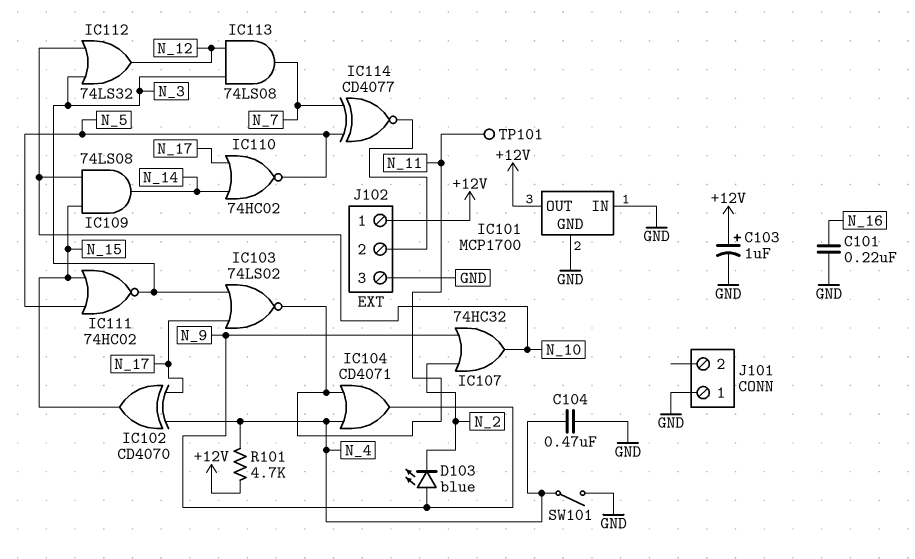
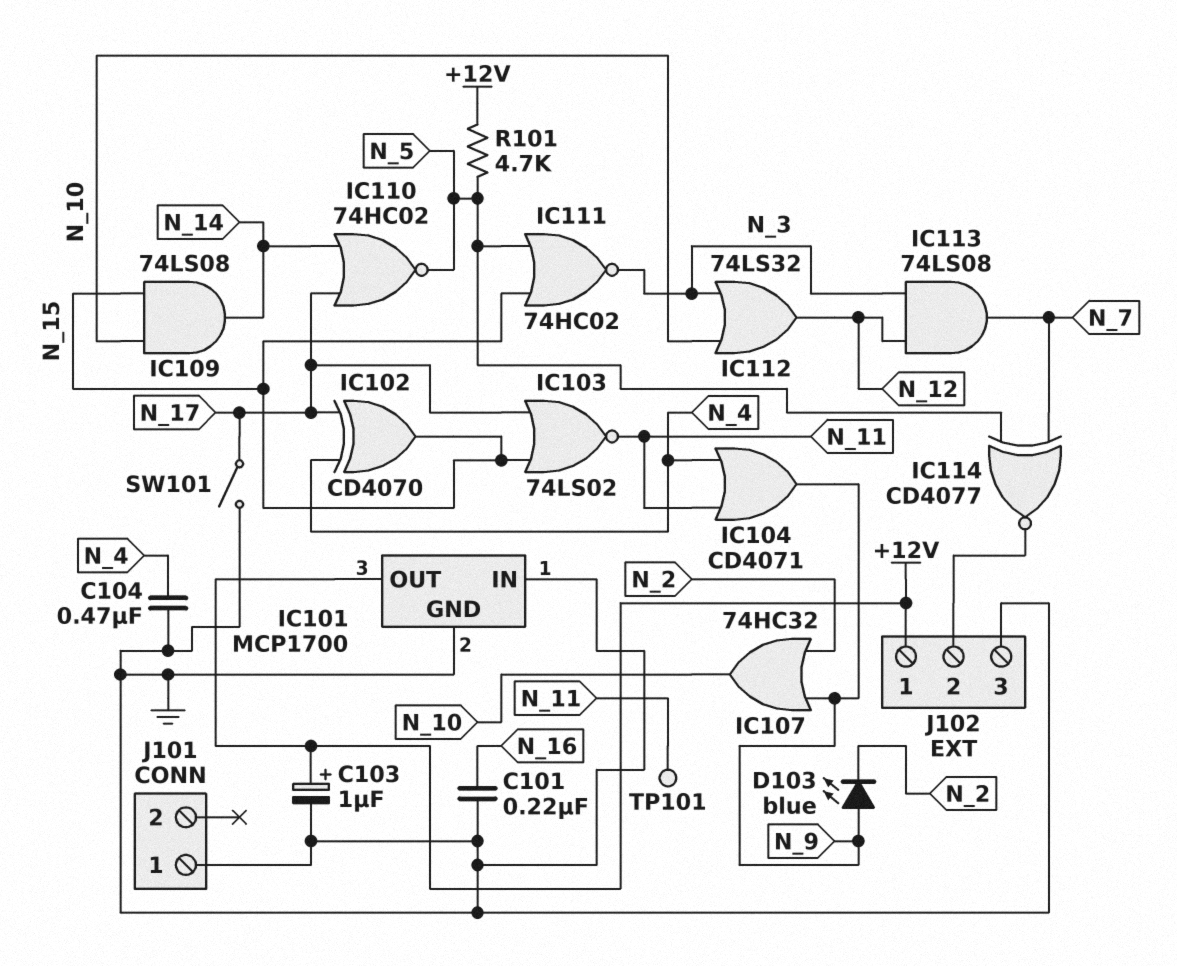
IC103: NOR 74LS02 (in N_3, in N_17, out N_11) -> NOR 74LS02 (in N_15, in N_17, out N_11)
R101: 4.7k (+12V, N_4) -> 4.7k (+12V, N_5)
SW101: switch (GND, N_4) -> switch (GND, N_17)

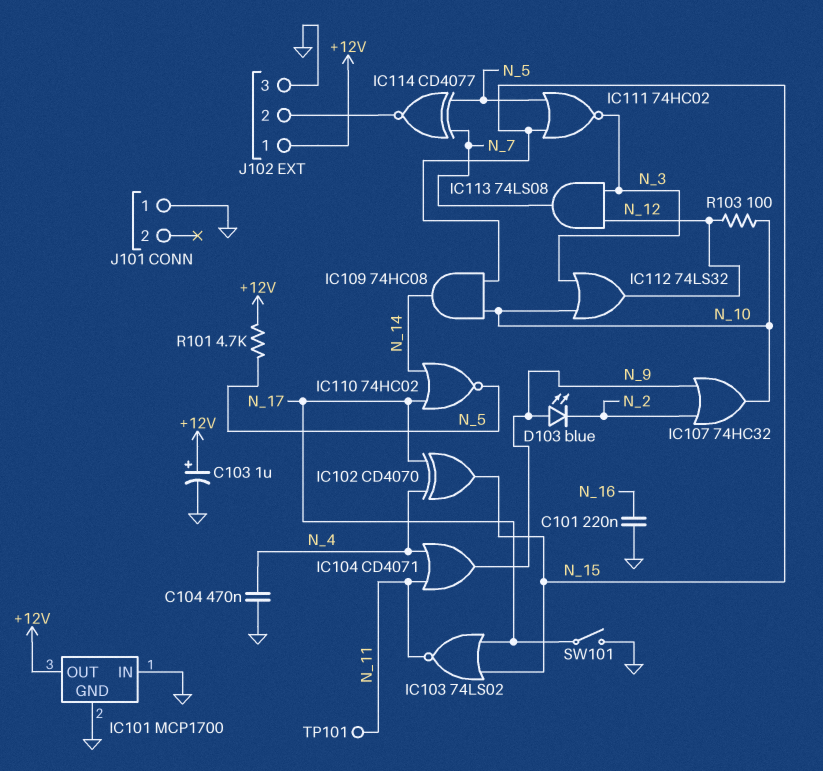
IC109: AND 74LS08 (in N_10, in N_15, out N_14) -> AND 74HC08 (in N_10, in N_15, out N_14)
R103: none -> 100 (N_10, N_12)

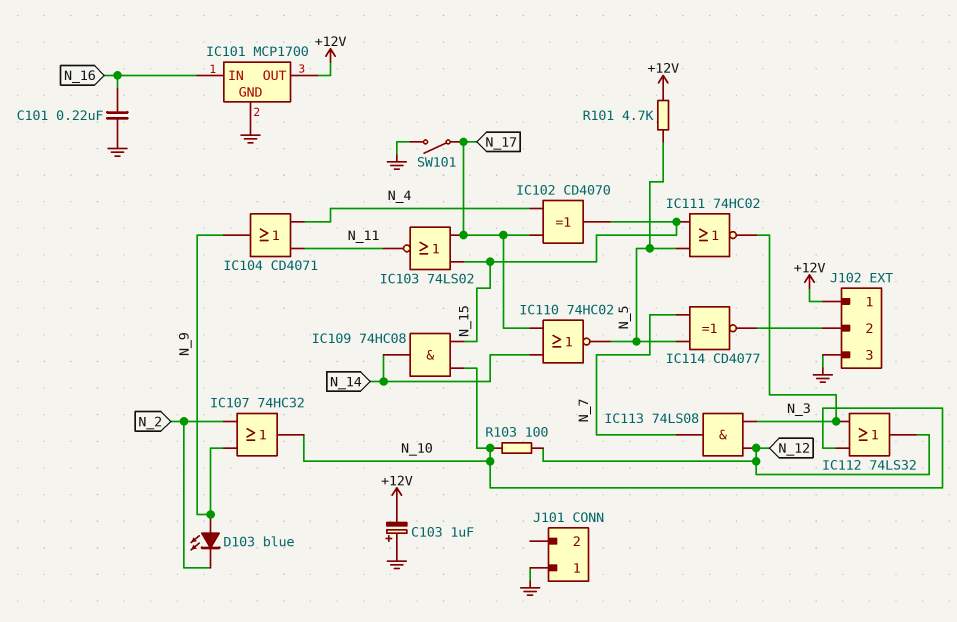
C103: 1uF (plus +12V, minus GND) -> 1uF (plus GND, minus +12V)
C104: 470nF (GND, N_4) -> none
IC101 pin IN: GND -> N_16
TP101: test point (N_11) -> none

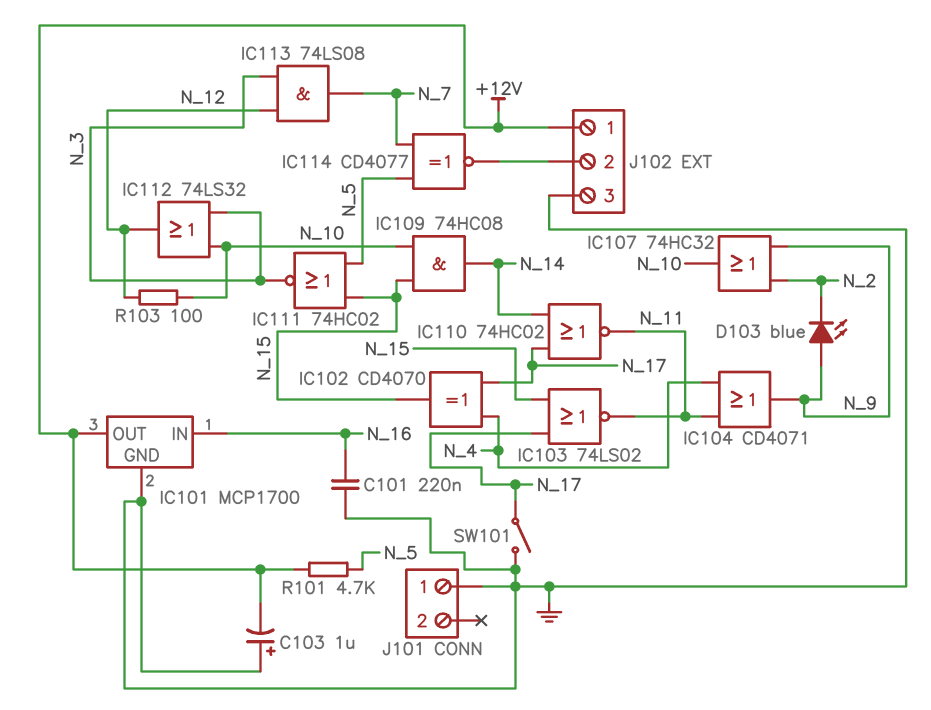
IC110: NOR 74HC02 (in N_14, in N_17, out N_5) -> NOR 74HC02 (in N_14, in N_17, out N_11)

